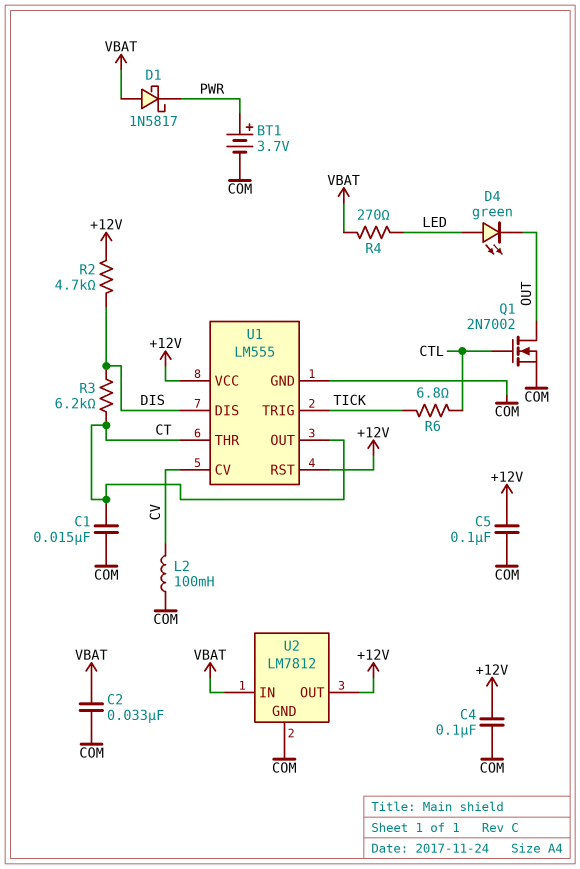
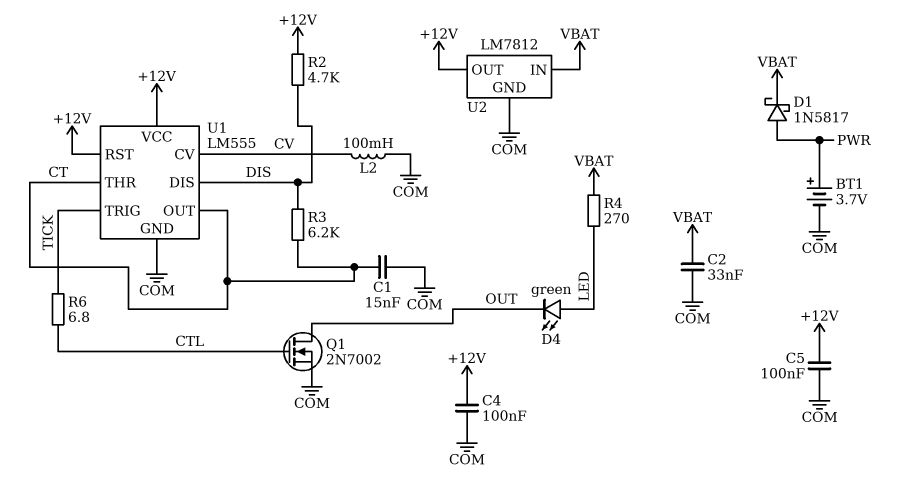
D1: schottky 1N5817 (A VBAT, K PWR) -> schottky 1N5817 (A PWR, K VBAT)

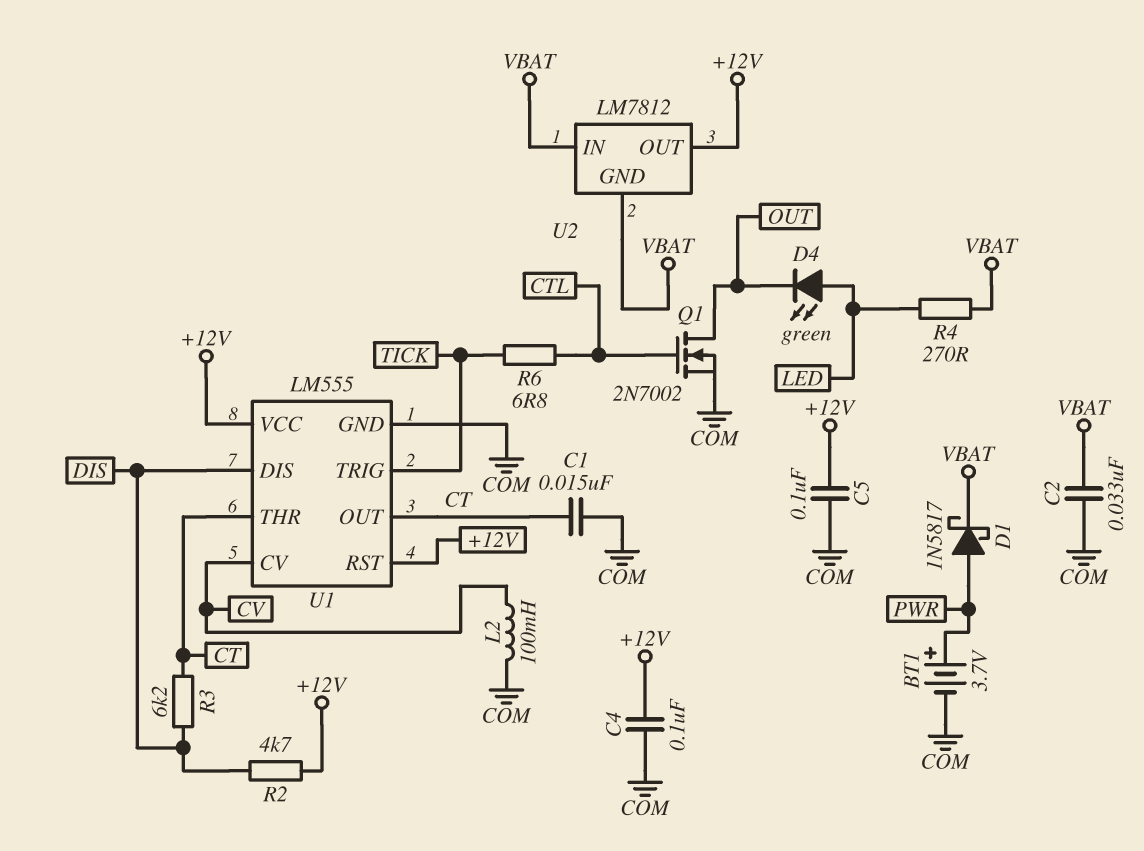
U2 pin GND: COM -> VBAT

